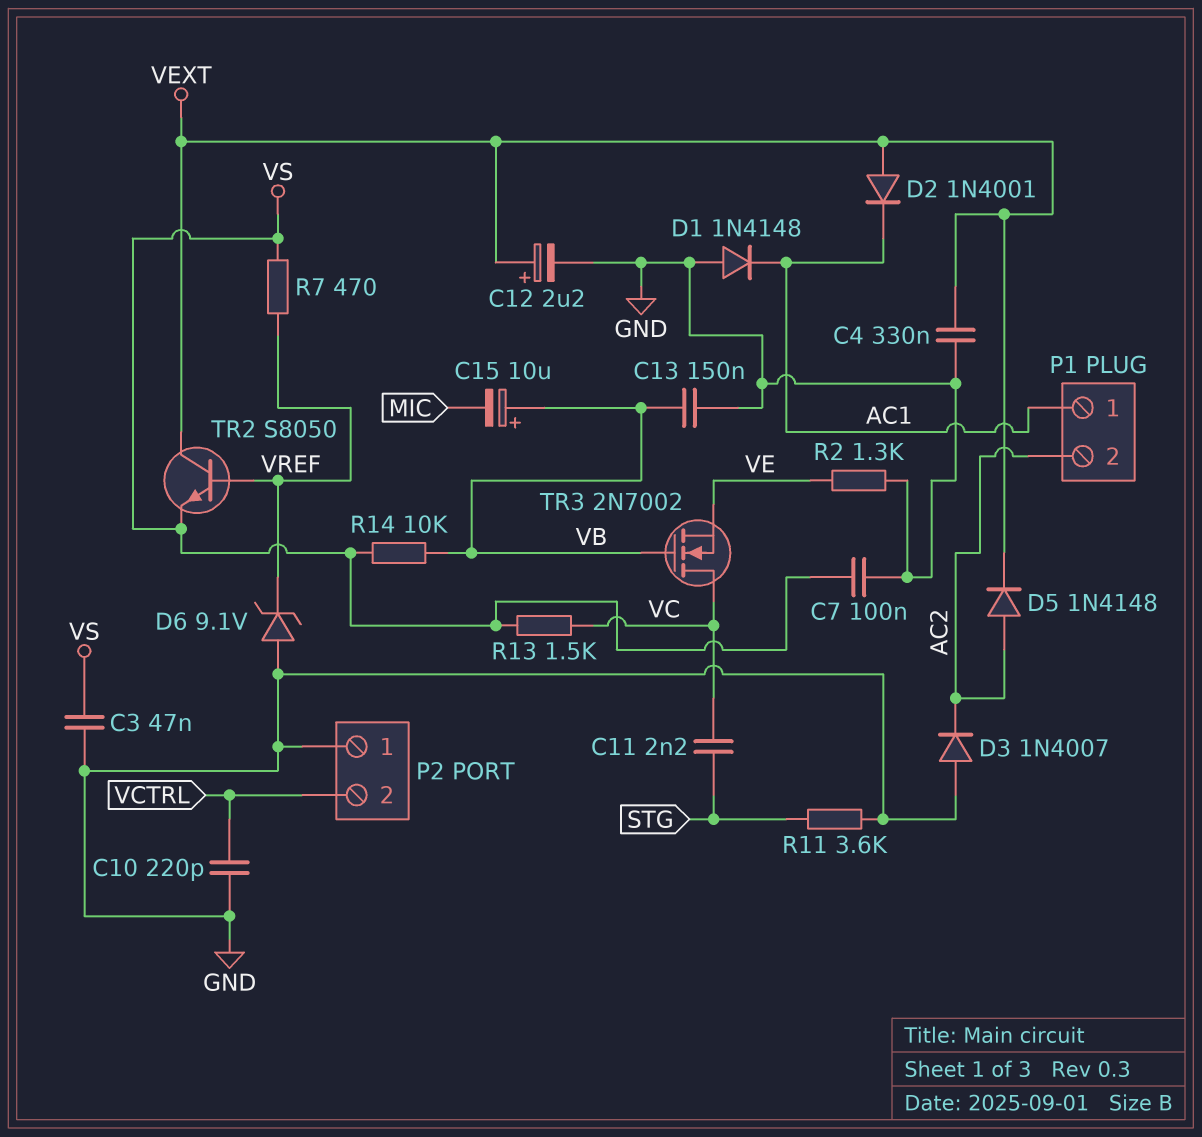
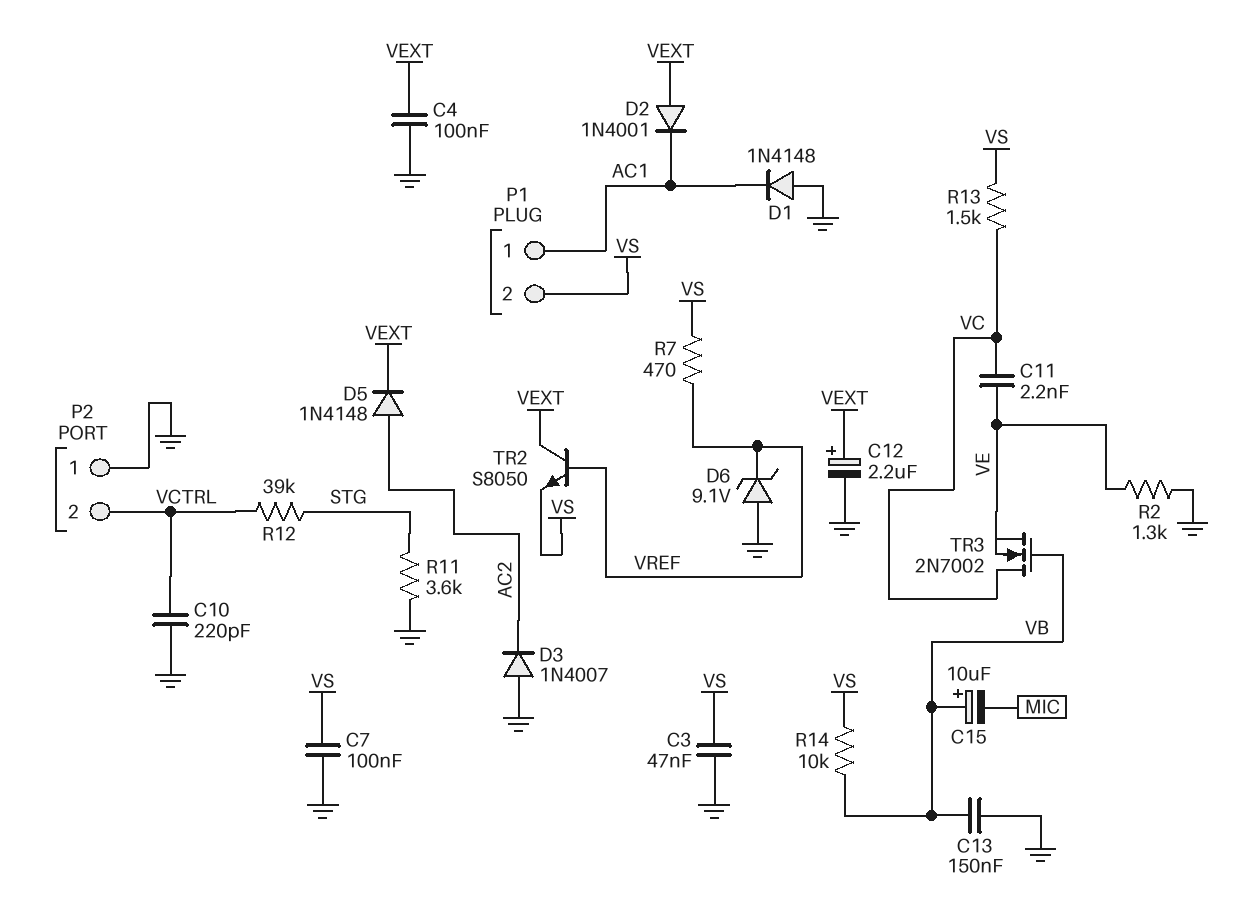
C4: 330nF (GND, VEXT) -> 100nF (GND, VEXT)
C11: 2.2nF (STG, VC) -> 2.2nF (VC, VE)
P1 pin 2: AC2 -> VS
R12: none -> 39k (STG, VCTRL)

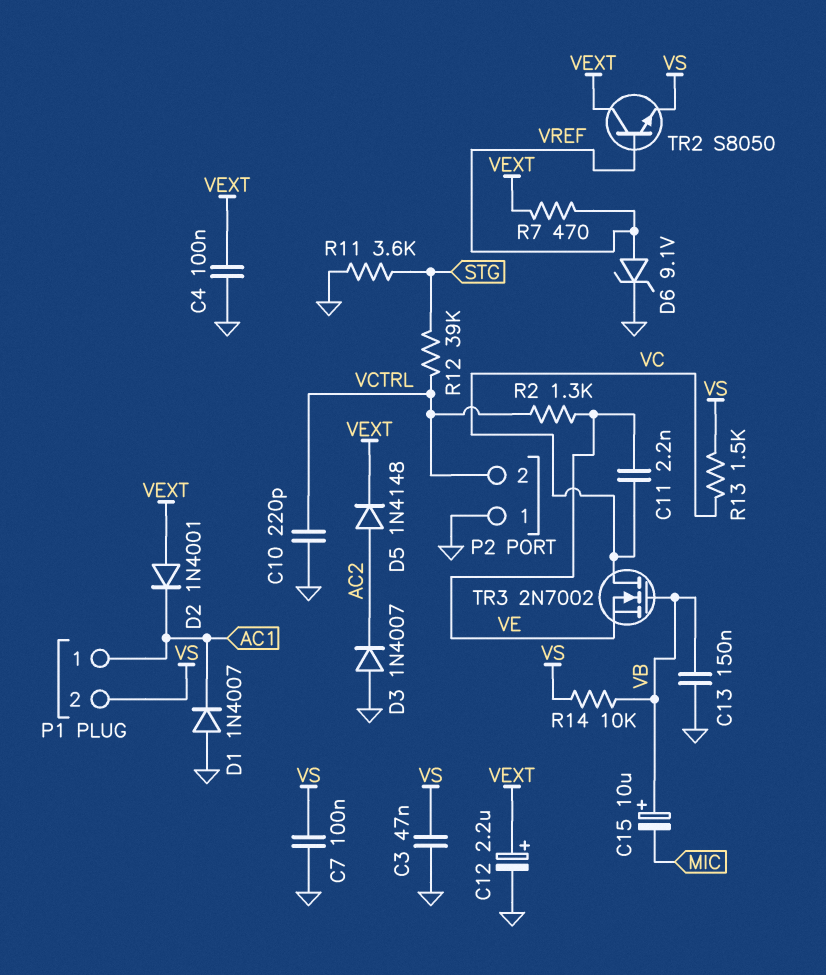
D1: diode 1N4148 (A GND, K AC1) -> diode 1N4007 (A GND, K AC1)
D6: zener 9.1V (A GND, K VREF) -> zener 9.1V (A VREF, K GND)
R2: 1.3k (GND, VE) -> 1.3k (VCTRL, VE)
R7: 470 (VREF, VS) -> 470 (VEXT, VREF)

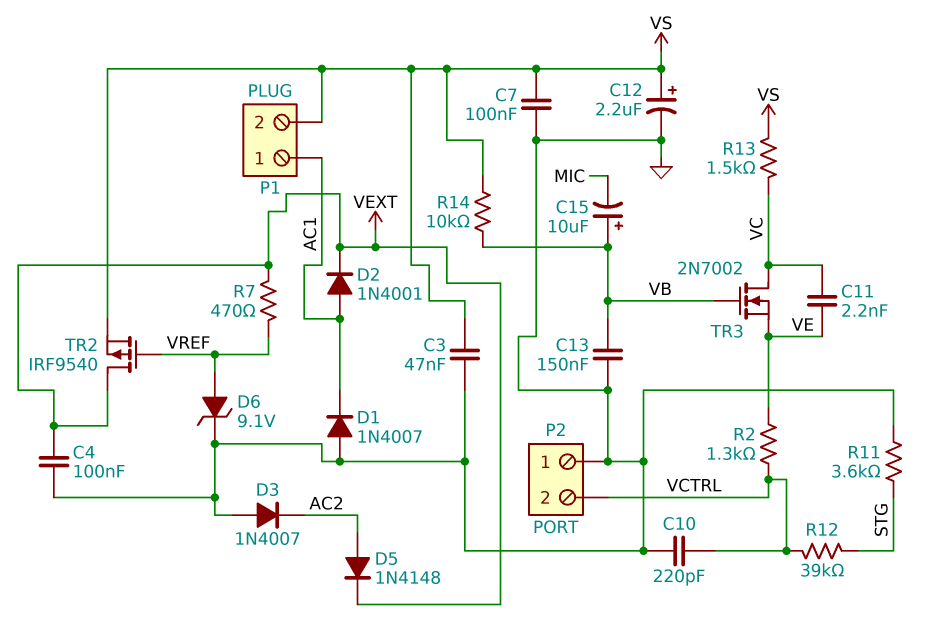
C12: 2.2uF (plus VEXT, minus GND) -> 2.2uF (plus VS, minus GND)
D2: diode 1N4001 (A VEXT, K AC1) -> diode 1N4001 (A AC1, K VEXT)
TR2: NPN S8050 (B VREF, C VEXT, E VS) -> PMOS IRF9540 (G VREF, D VEXT, S VS)

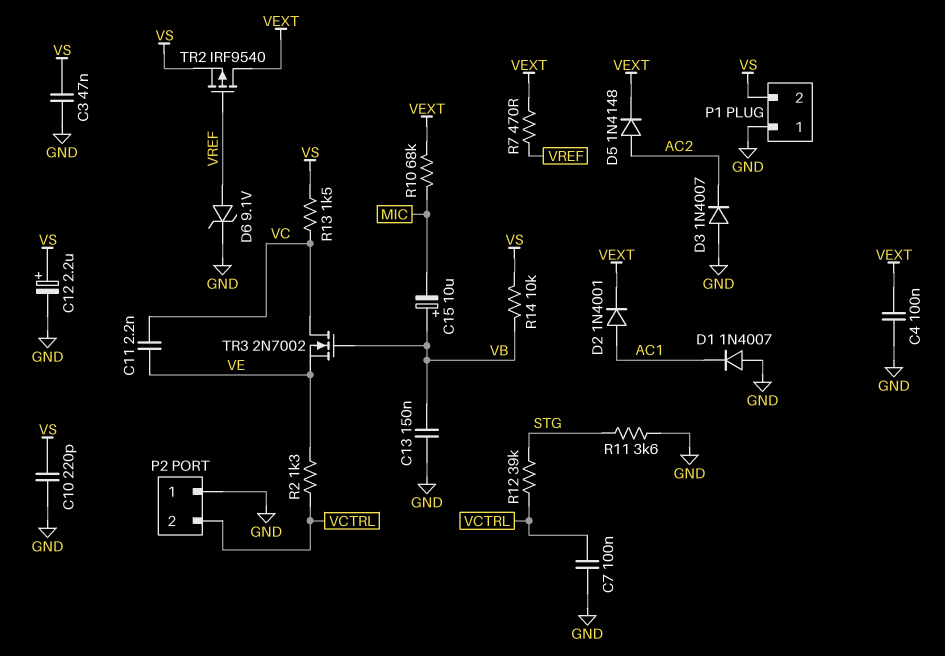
C7: 100nF (GND, VS) -> 100nF (GND, VCTRL)
C10: 220pF (GND, VCTRL) -> 220pF (GND, VS)
P1 pin 1: AC1 -> GND
R10: none -> 68k (MIC, VEXT)

